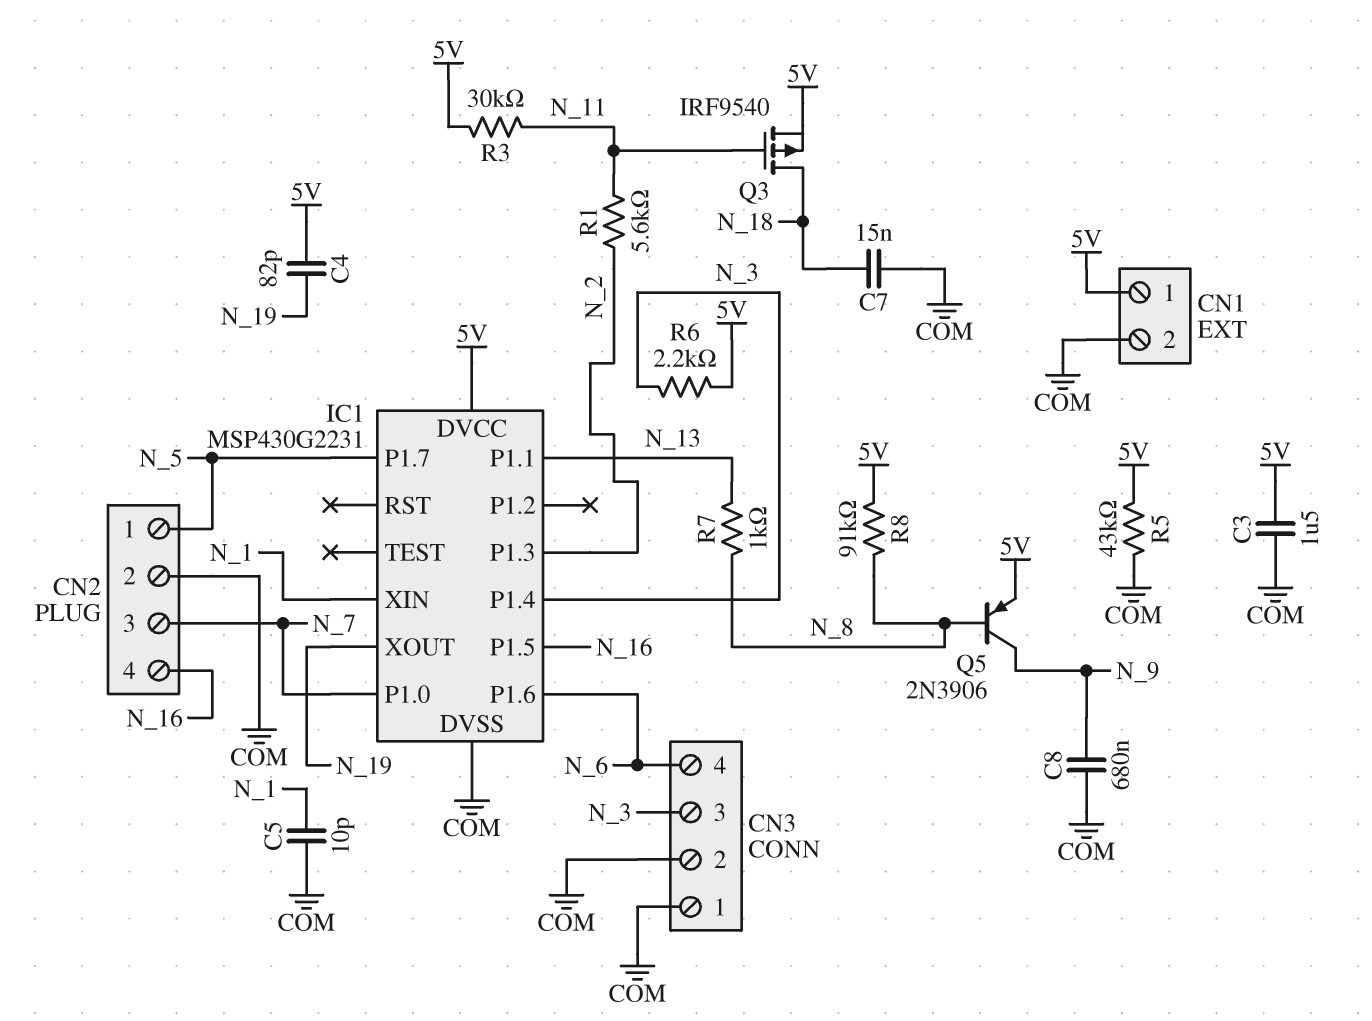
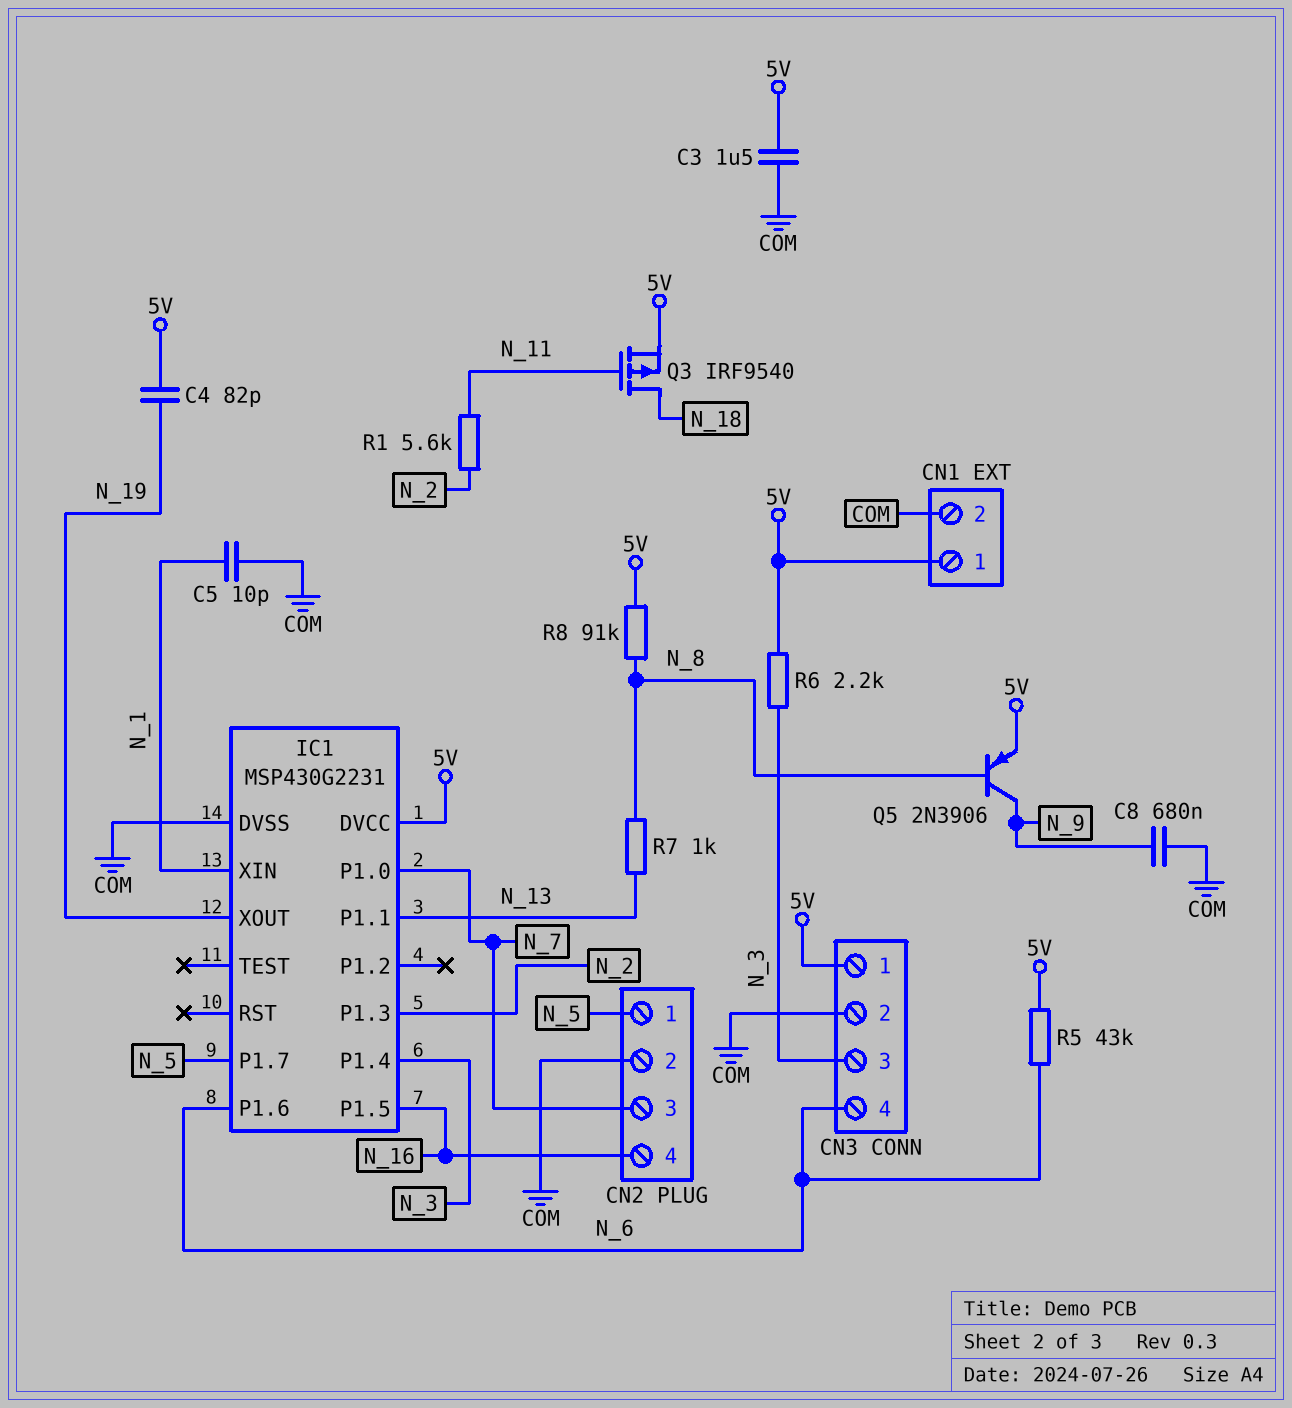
C7: 15nF (COM, N_18) -> none
CN3 pin 1: COM -> 5V
R3: 30k (5V, N_11) -> none
R5: 43k (5V, COM) -> 43k (5V, N_6)

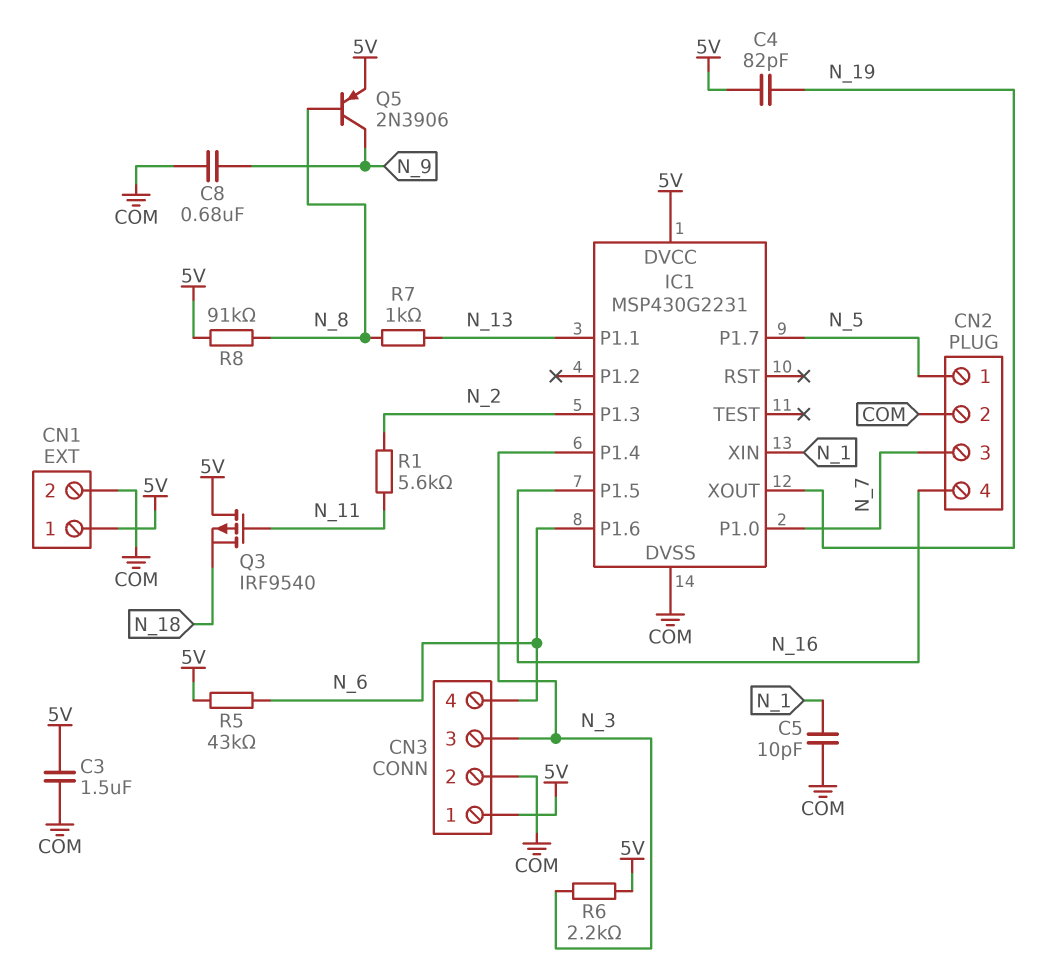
Q3: PMOS IRF9540 (G N_11, D N_18, S 5V) -> PMOS IRF9540 (G N_11, D 5V, S N_18)

